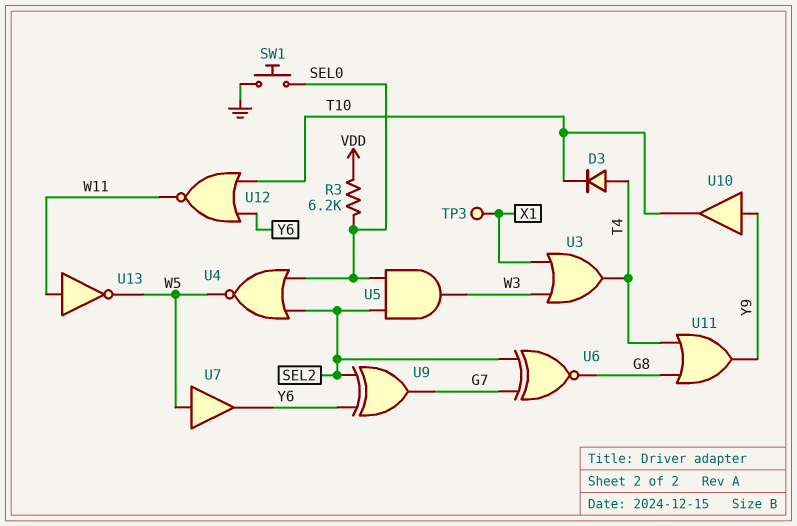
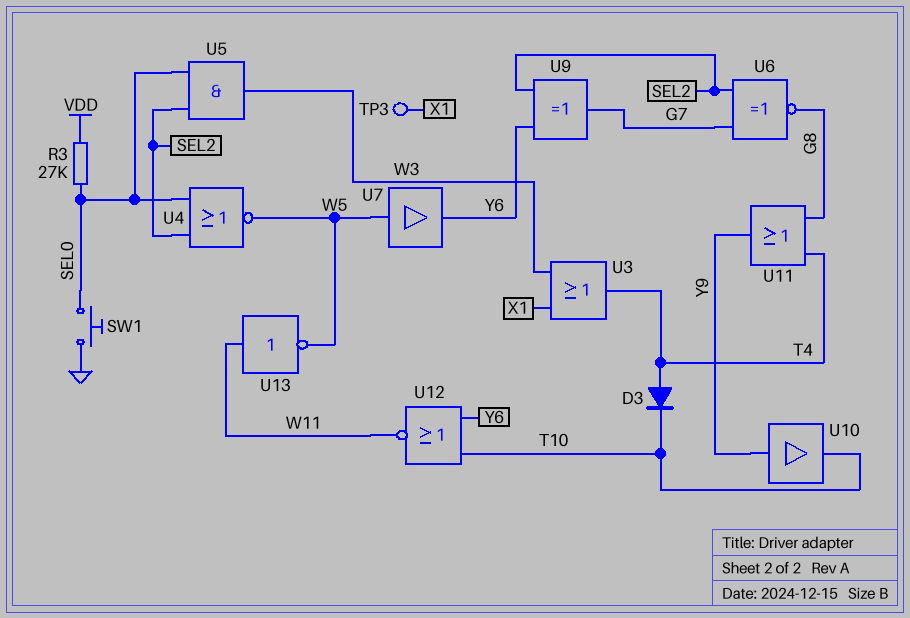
R3: 6.2k (SEL0, VDD) -> 27k (SEL0, VDD)

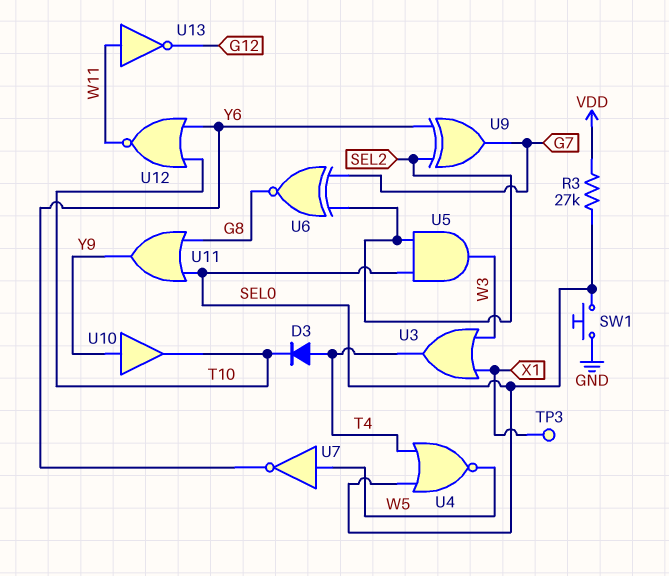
U4: NOR (in SEL0, in SEL2, out W5) -> NOR (in SEL0, in T4, out W5)
U7: buffer (in W5, out Y6) -> NOT (in W5, out Y6)
U11: OR (in G8, in T4, out Y9) -> OR (in G8, in SEL0, out Y9)
U13: NOT (in W11, out W5) -> NOT (in W11, out G12)

